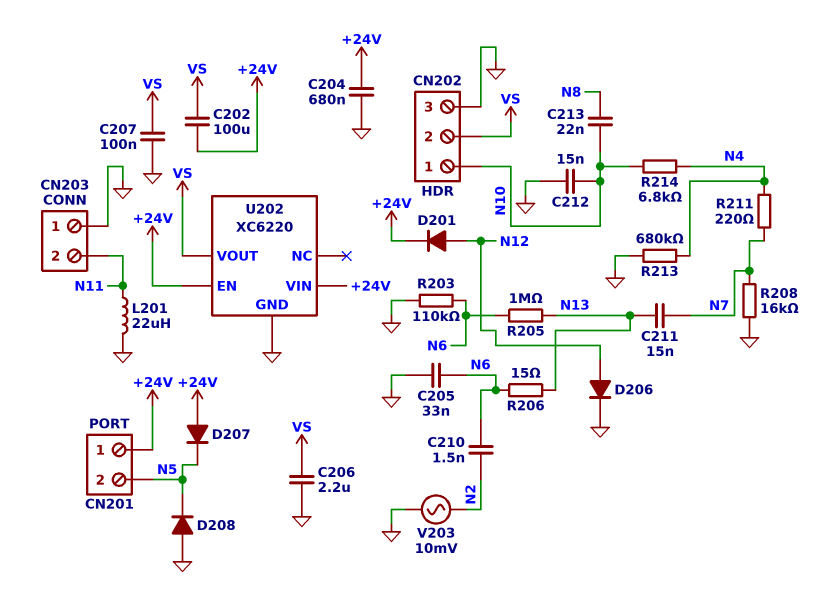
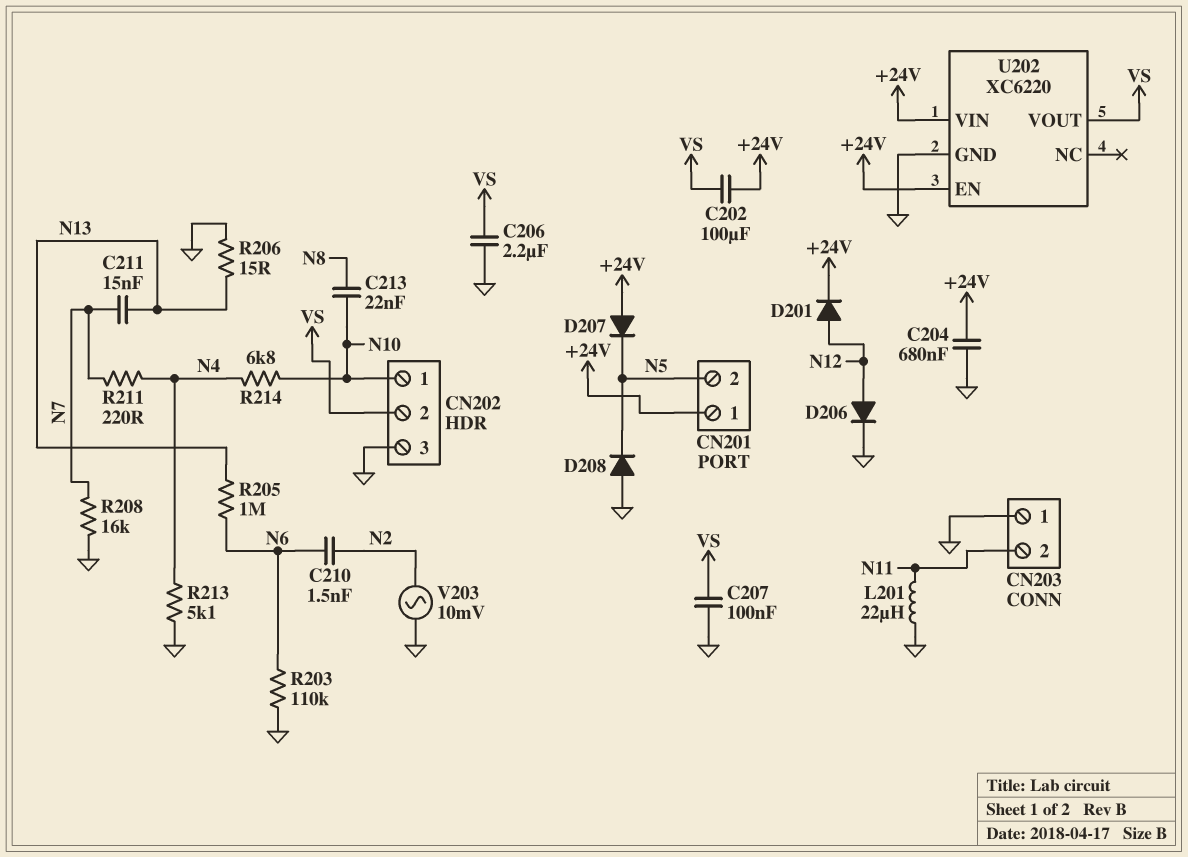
C205: 33nF (GND, N6) -> none
C212: 15nF (GND, N10) -> none
R206: 15 (N6, N13) -> 15 (GND, N13)
R213: 680k (GND, N4) -> 5.1k (GND, N4)

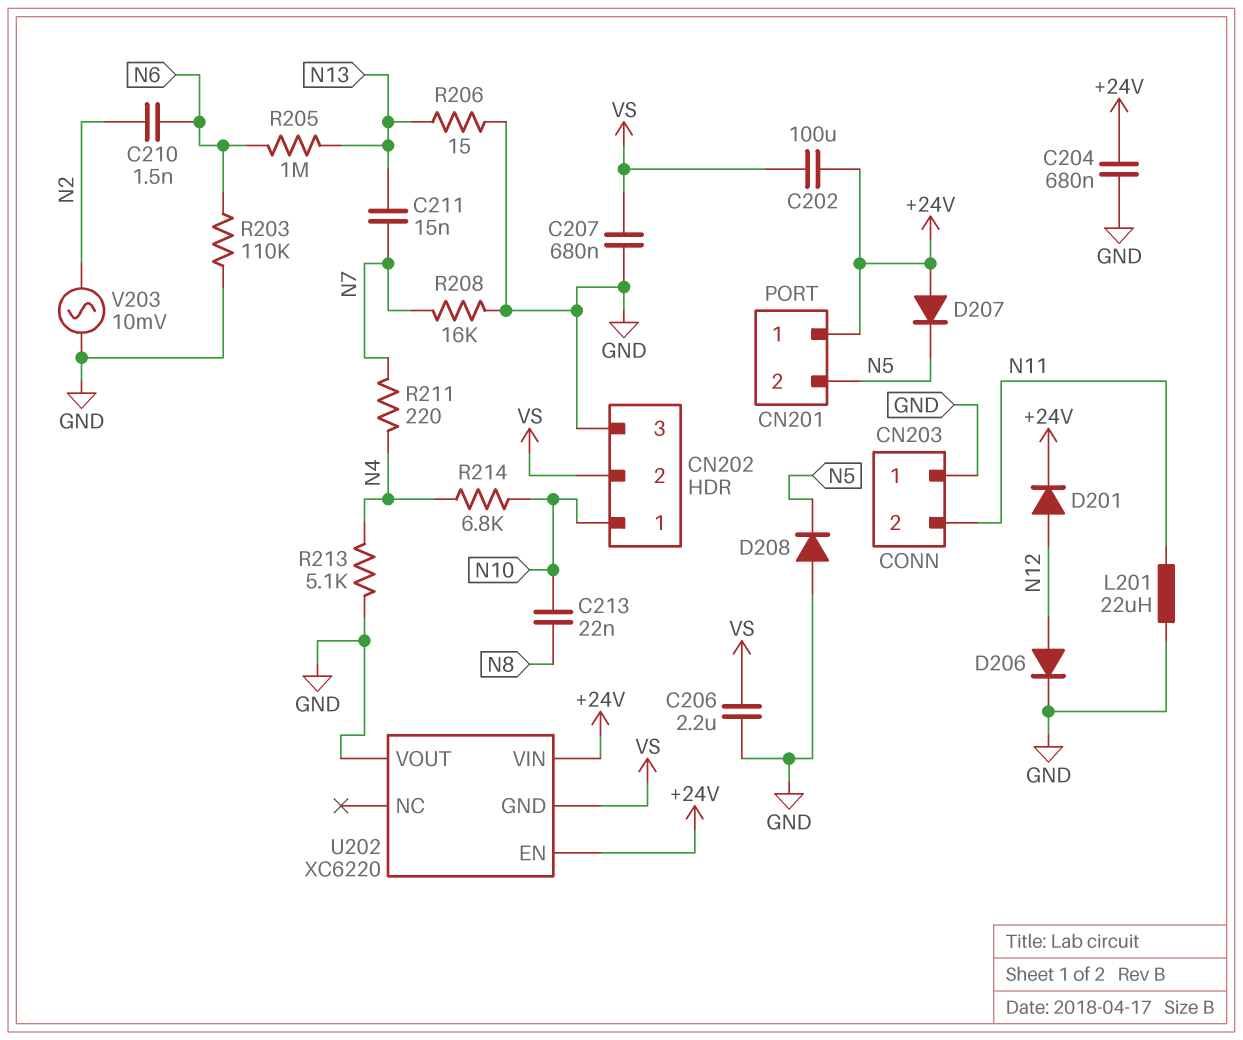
C207: 100nF (GND, VS) -> 680nF (GND, VS)
U202 pin GND: GND -> VS
U202 pin VOUT: VS -> GND

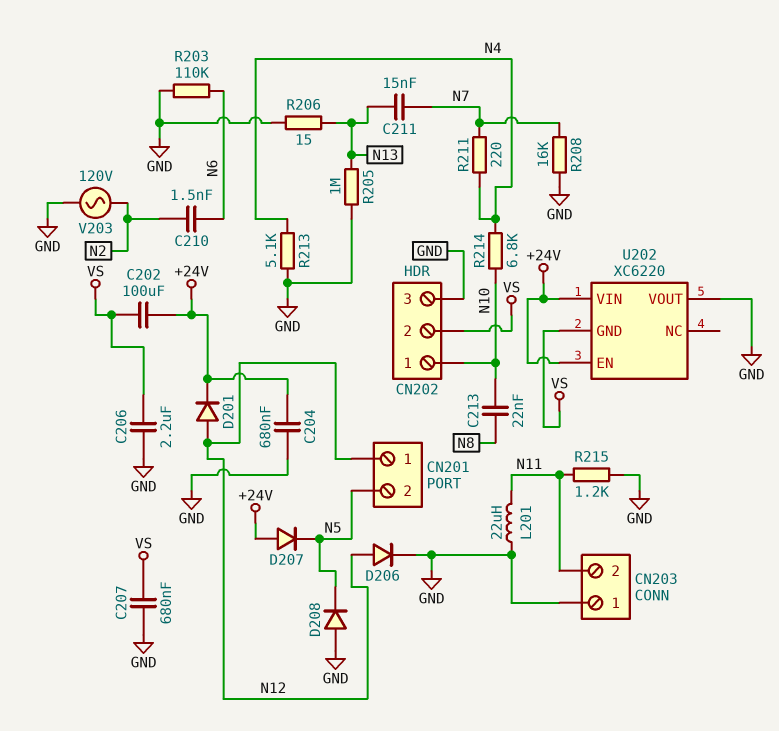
CN201 pin 1: +24V -> N12
R205: 1M (N6, N13) -> 1M (GND, N13)
R215: none -> 1.2k (GND, N11)
V203: AC 10mV (GND, N2) -> AC 120V (GND, N2)

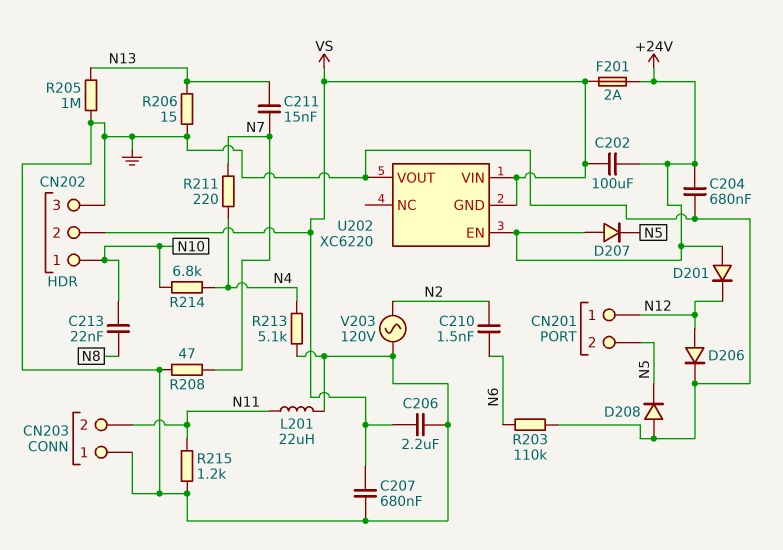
D201: diode (A N12, K +24V) -> diode (A +24V, K N12)
F201: none -> 2A (+24V, VS)
R208: 16k (GND, N7) -> 47 (GND, N7)
U202 pin VIN: +24V -> VS

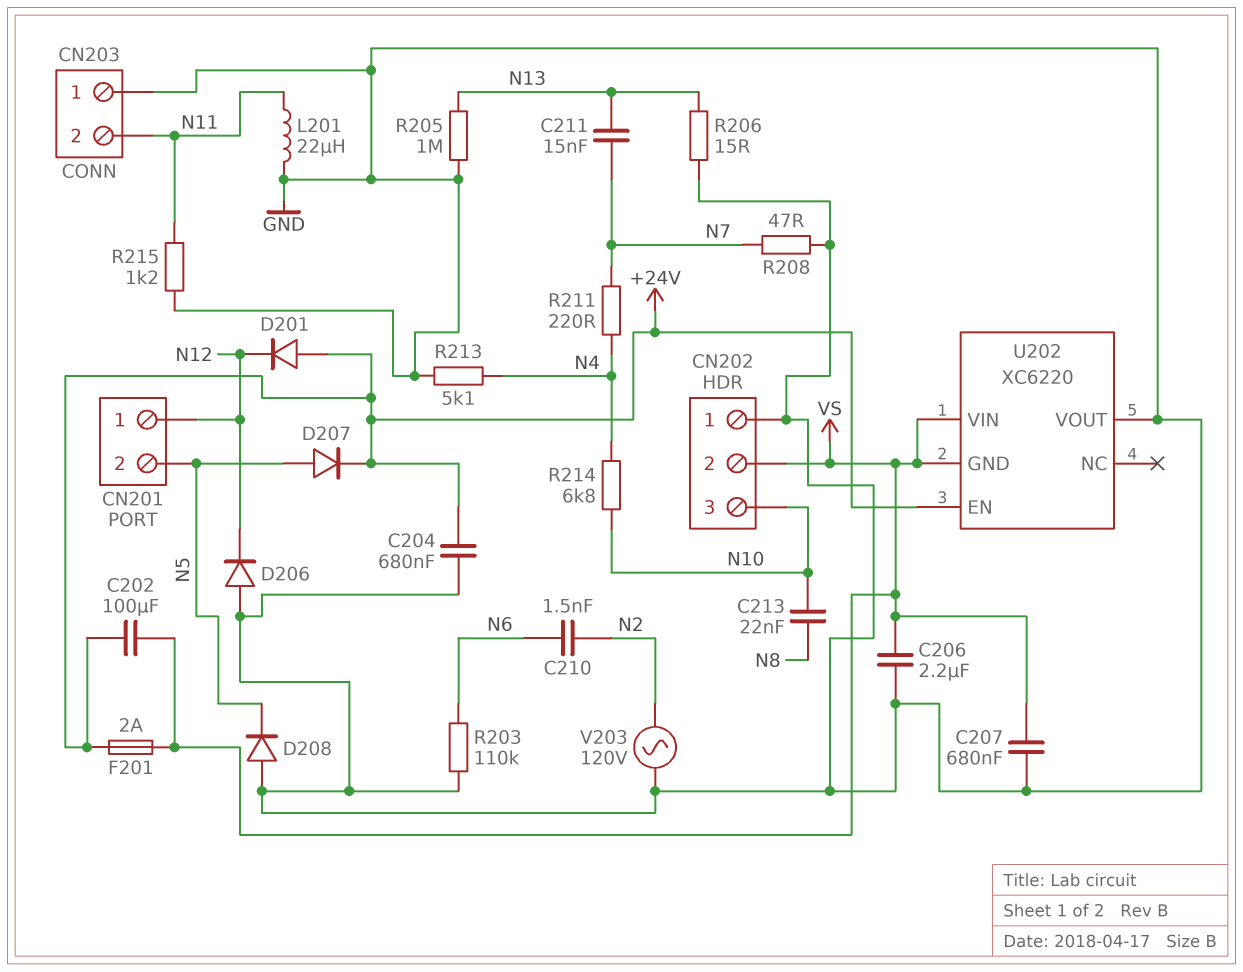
CN202 pin 1: N10 -> GND
CN202 pin 3: GND -> N10
D206: diode (A N12, K GND) -> diode (A GND, K N12)
D207: diode (A +24V, K N5) -> diode (A N5, K +24V)

